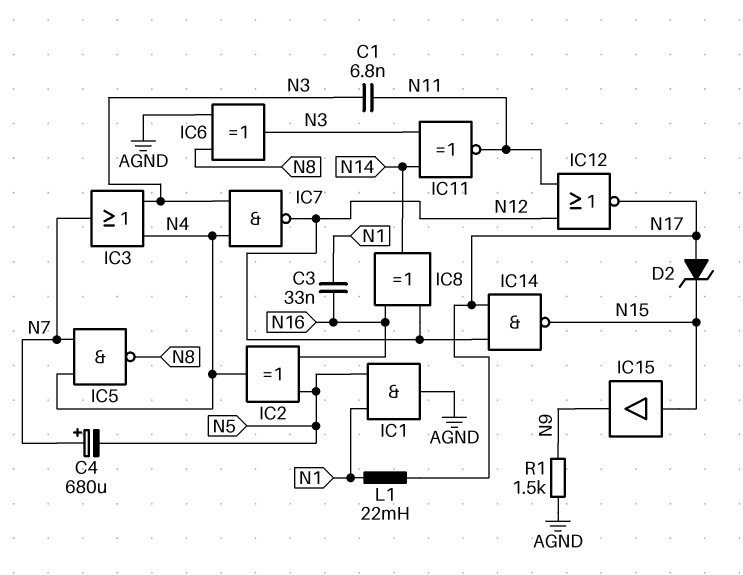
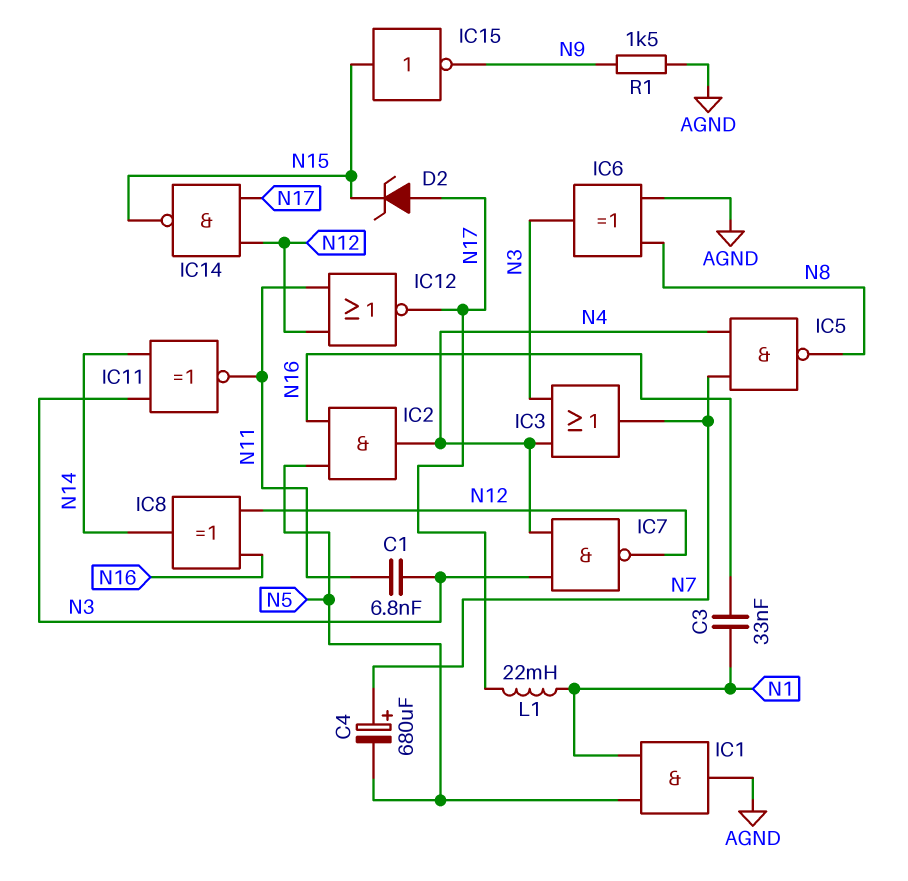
IC2: XOR (in N5, in N16, out N4) -> AND (in N5, in N16, out N4)
IC15: buffer (in N15, out N9) -> NOT (in N15, out N9)

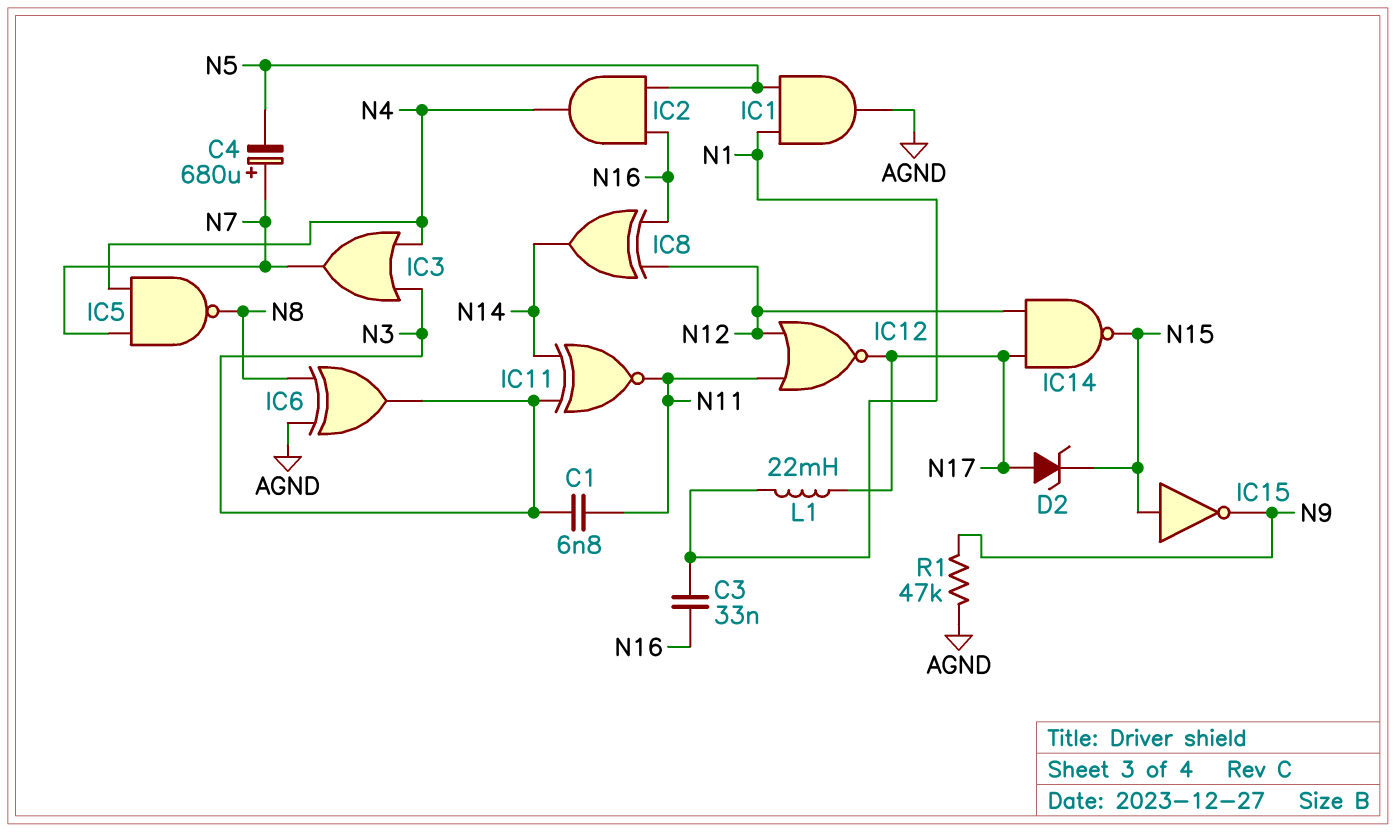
IC7: NAND (in N3, in N4, out N12) -> none
R1: 1.5k (AGND, N9) -> 47k (AGND, N9)

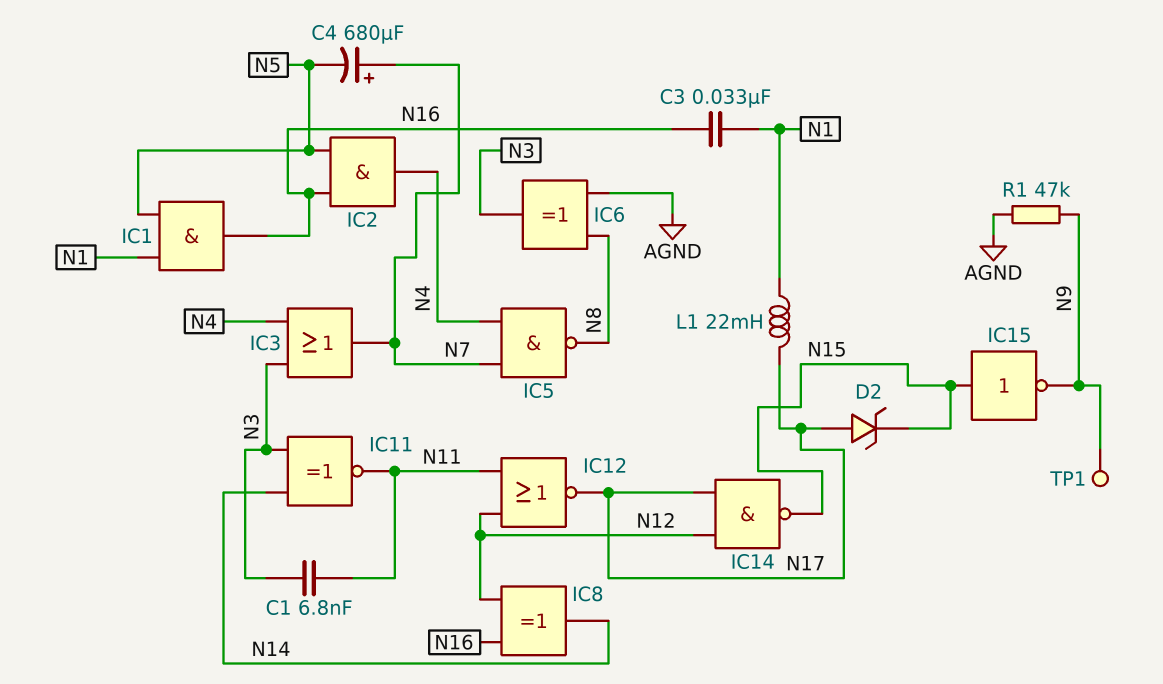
IC1: AND (in N1, in N5, out AGND) -> AND (in N1, in N5, out N16)
TP1: none -> test point (N9)

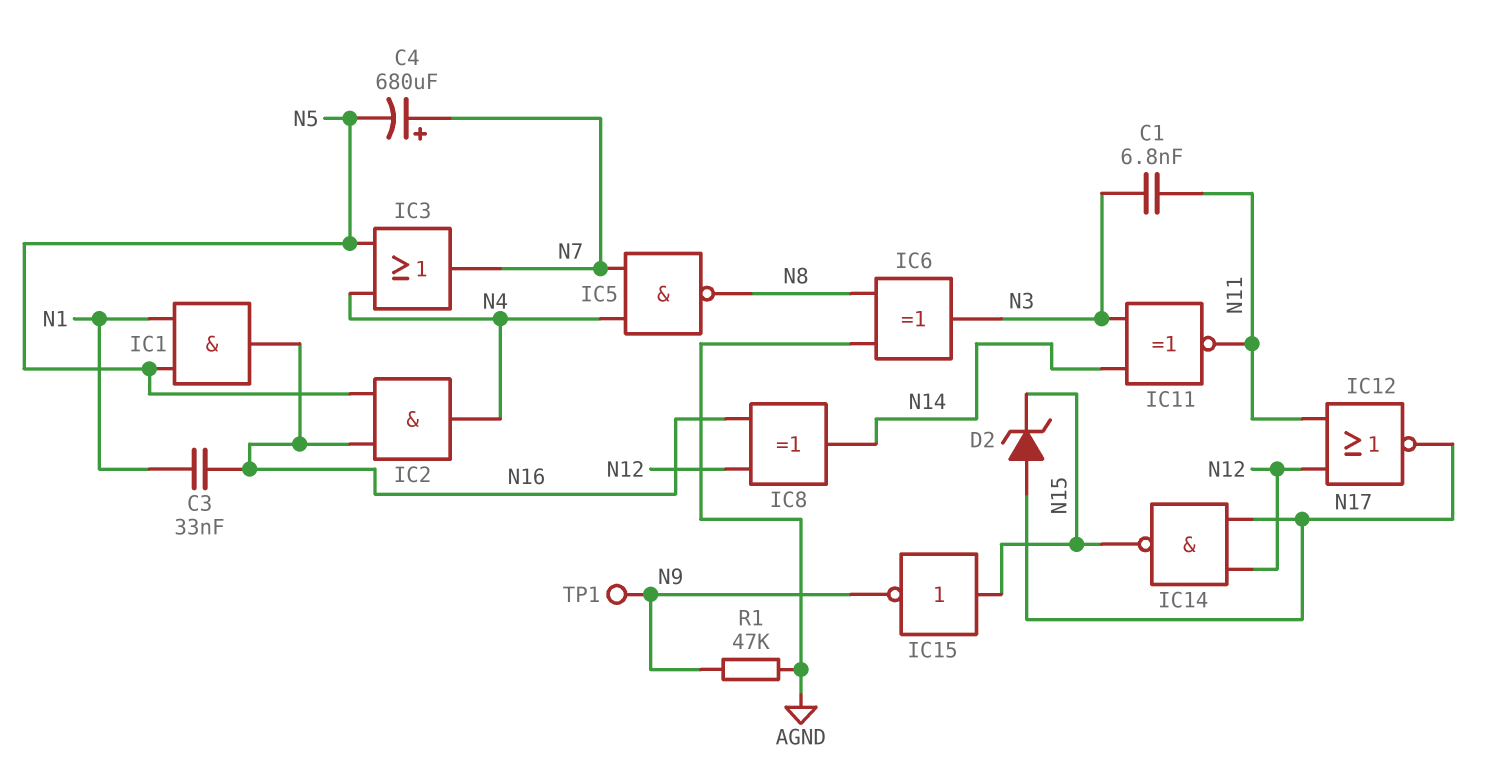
IC3: OR (in N3, in N4, out N7) -> OR (in N4, in N5, out N7)
L1: 22mH (N1, N17) -> none

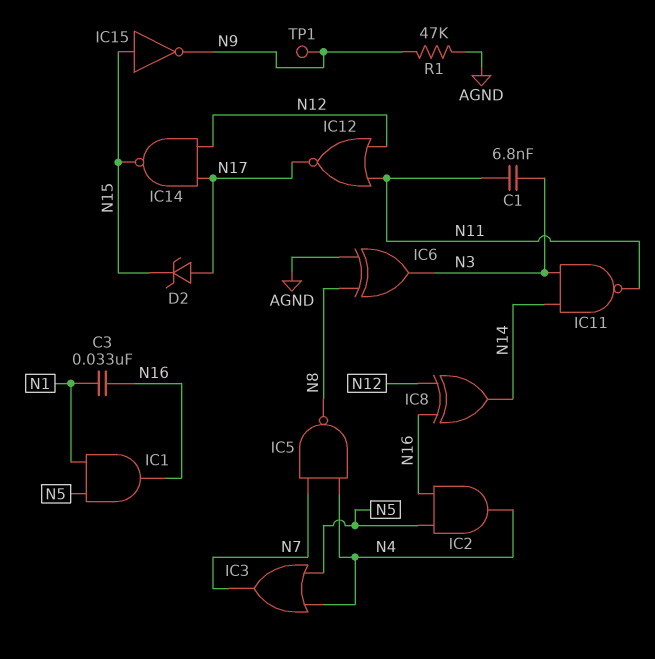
C4: 680uF (plus N7, minus N5) -> none
IC11: XNOR (in N3, in N14, out N11) -> NAND (in N3, in N14, out N11)

